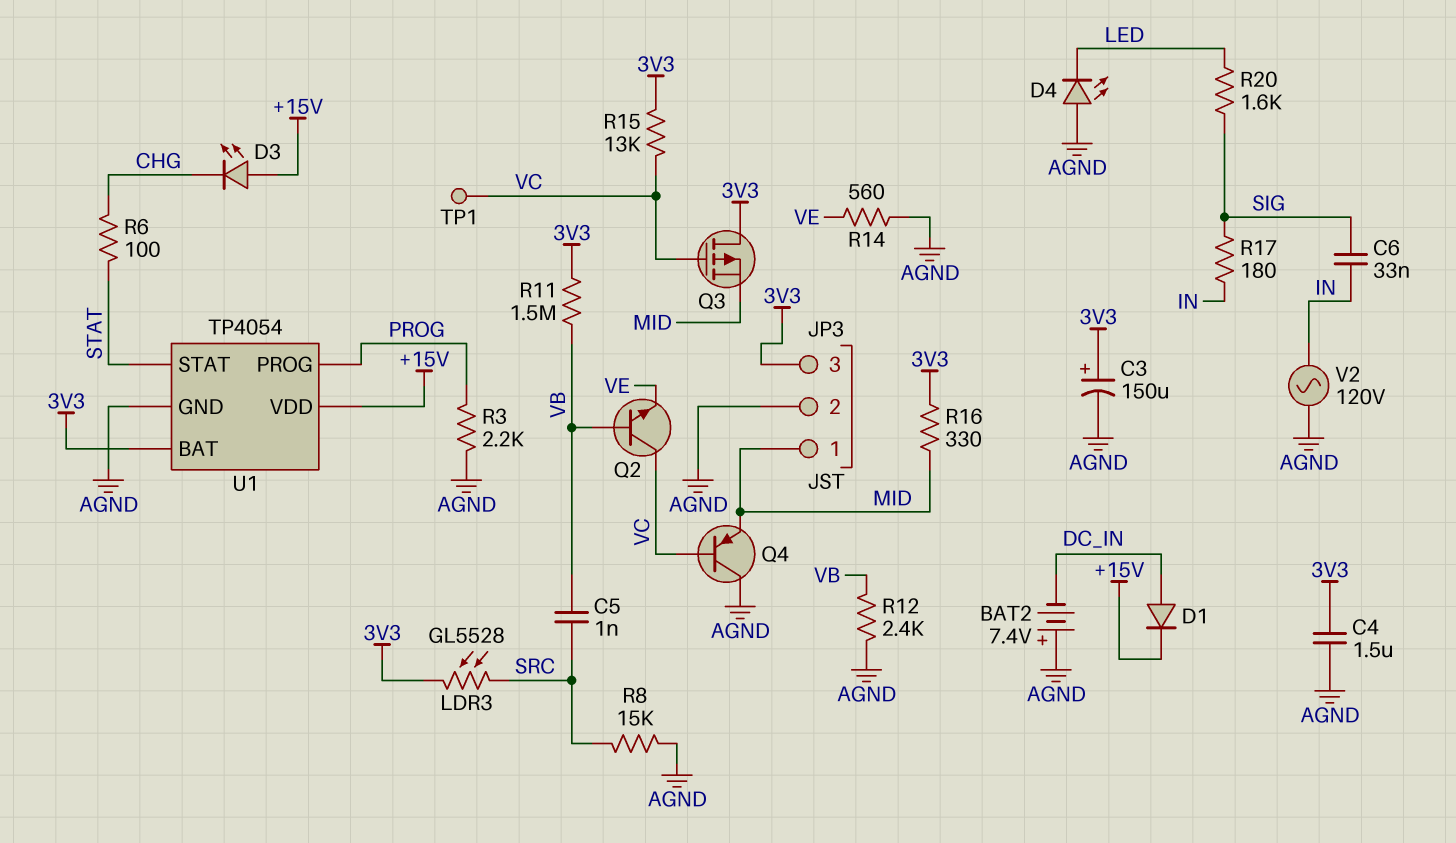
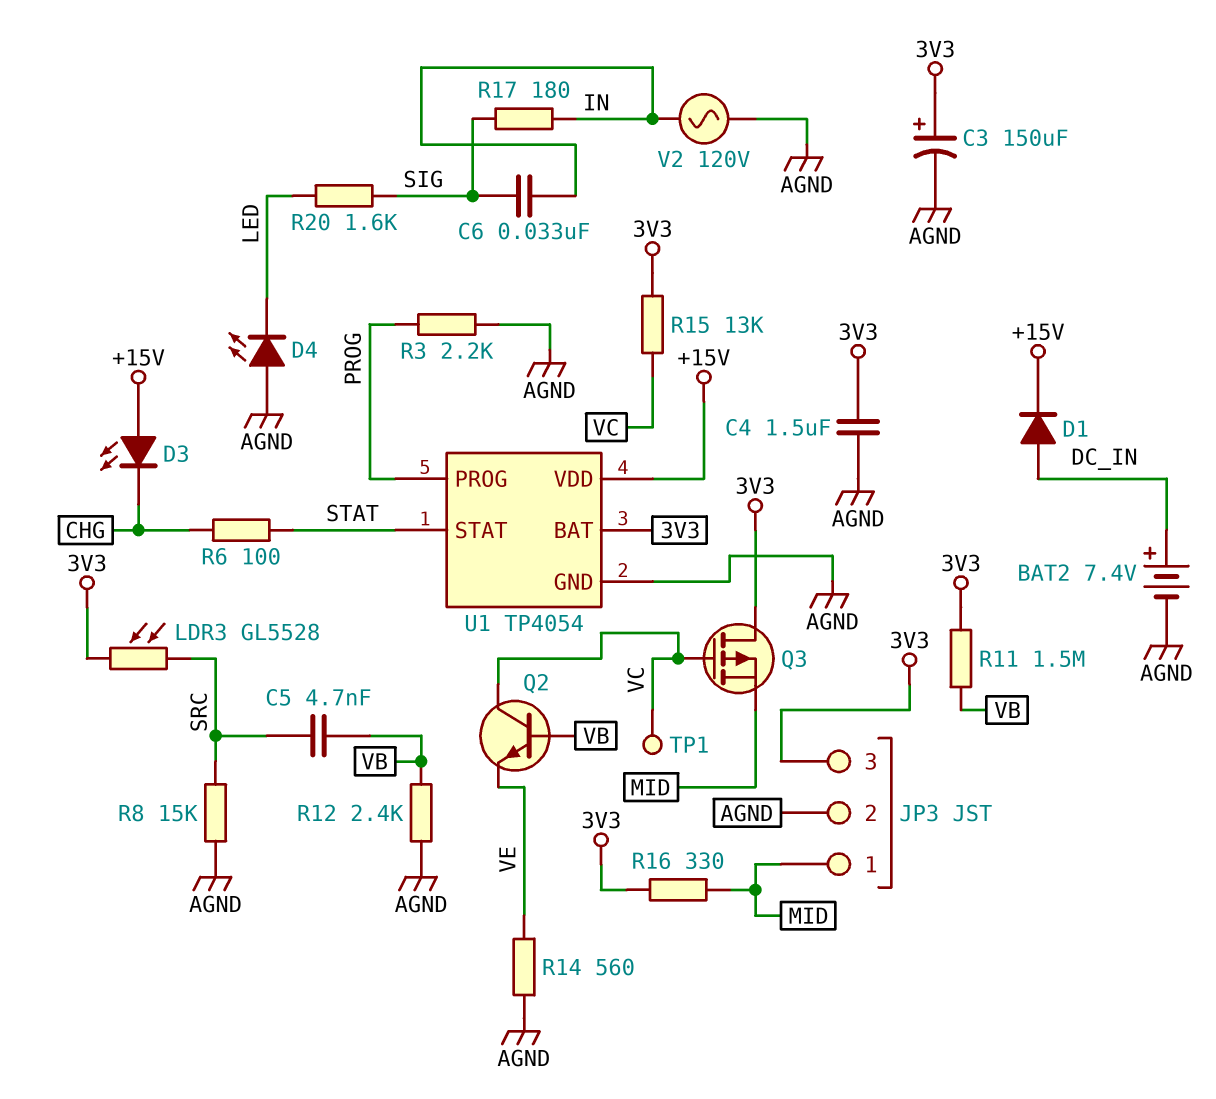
BAT2: 7.4V (plus AGND, minus DC_IN) -> 7.4V (plus DC_IN, minus AGND)
C5: 1nF (SRC, VB) -> 4.7nF (SRC, VB)
Q4: PNP (B VC, C AGND, E MID) -> none

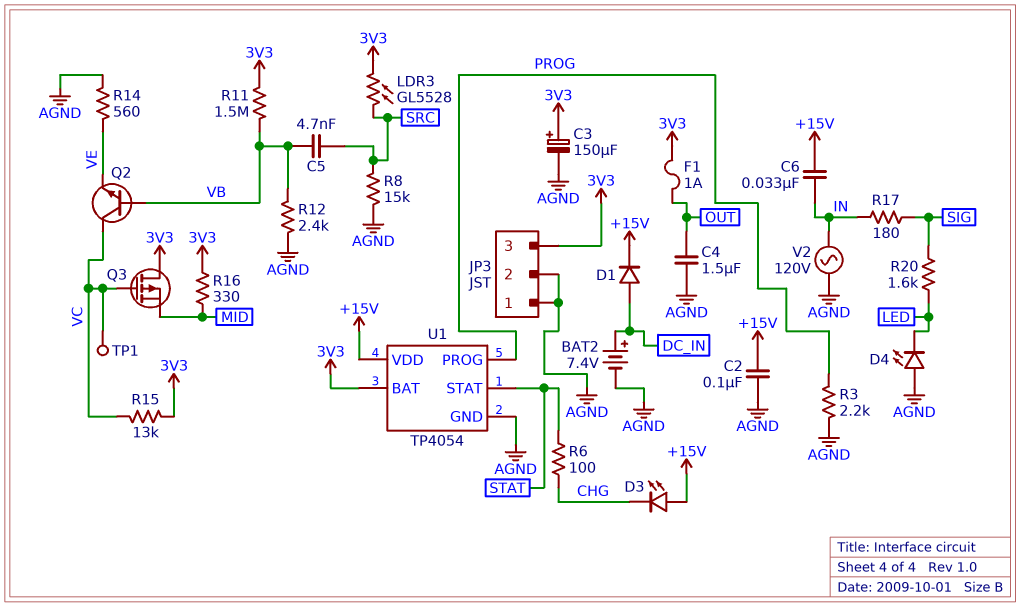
C2: none -> 100nF (+15V, AGND)
C4: 1.5uF (3V3, AGND) -> 1.5uF (AGND, OUT)
C6: 33nF (IN, SIG) -> 33nF (+15V, IN)
F1: none -> 1A (3V3, OUT)
JP3 pin 1: MID -> AGND

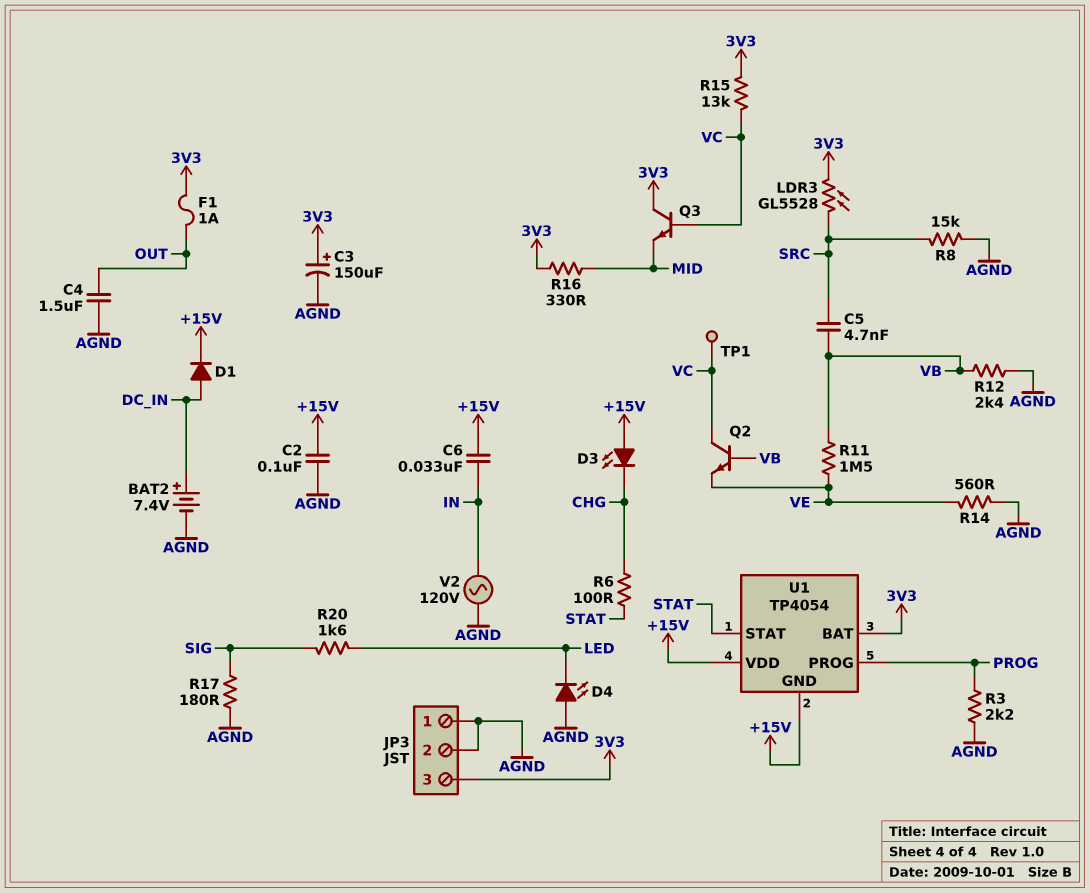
Q3: PMOS (G VC, D 3V3, S MID) -> NPN (B VC, C 3V3, E MID)
R11: 1.5M (3V3, VB) -> 1.5M (VB, VE)
R17: 180 (IN, SIG) -> 180 (AGND, SIG)
U1 pin GND: AGND -> +15V

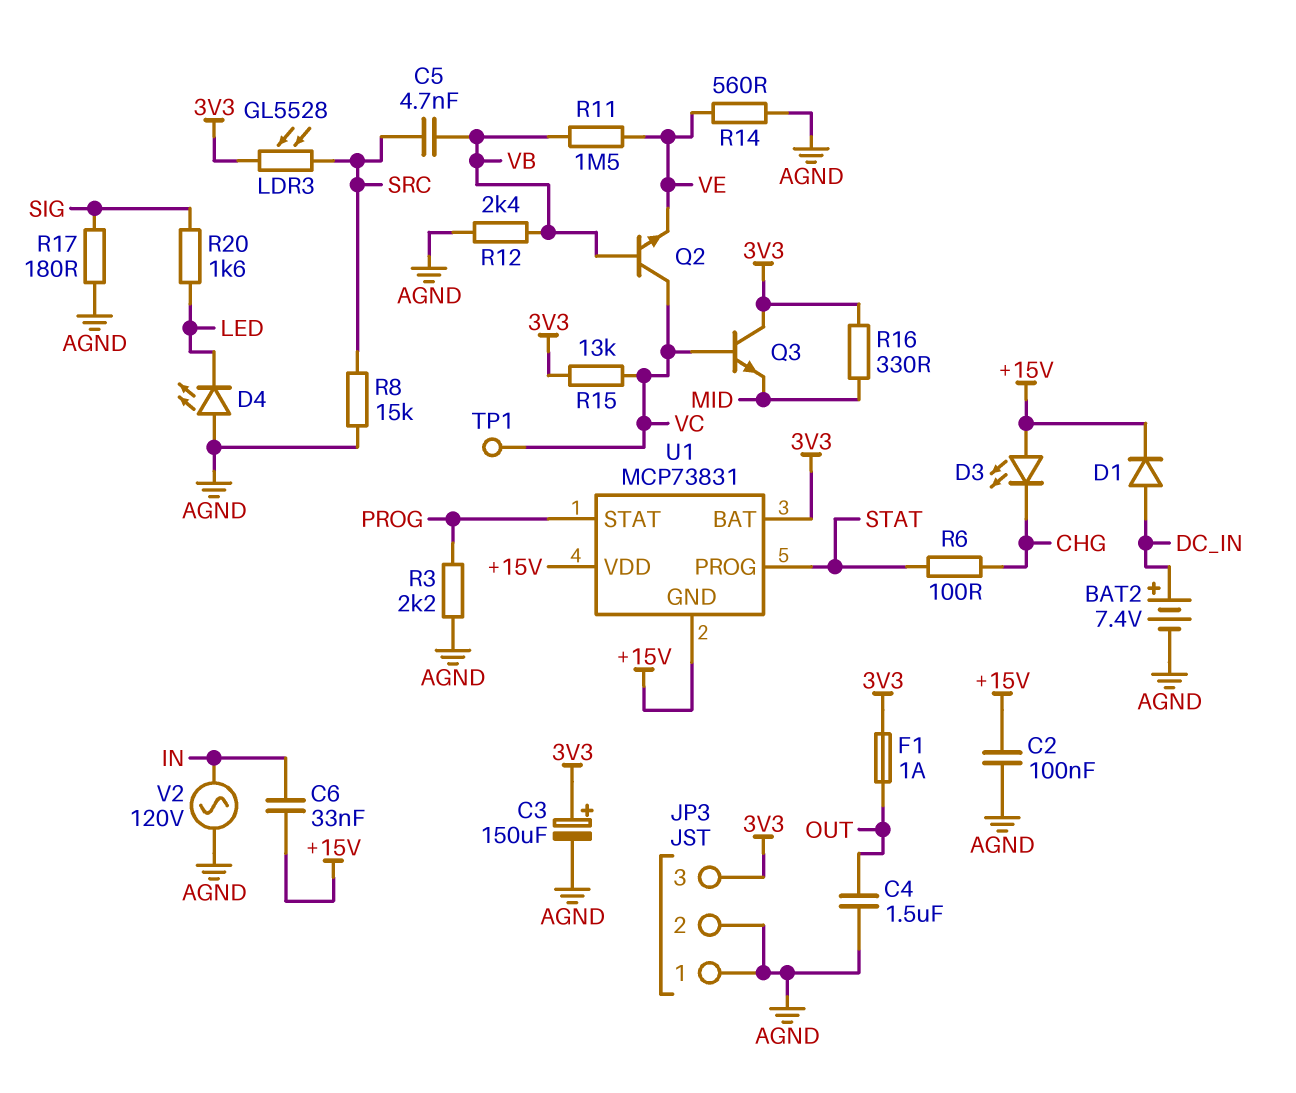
U1: TP4054 -> MCP73831
U1 pin PROG: PROG -> STAT
U1 pin STAT: STAT -> PROG

